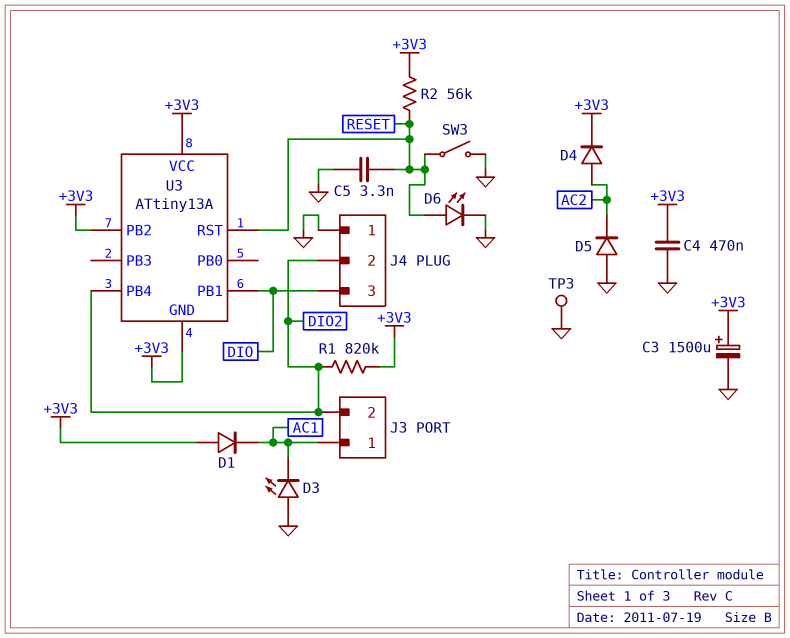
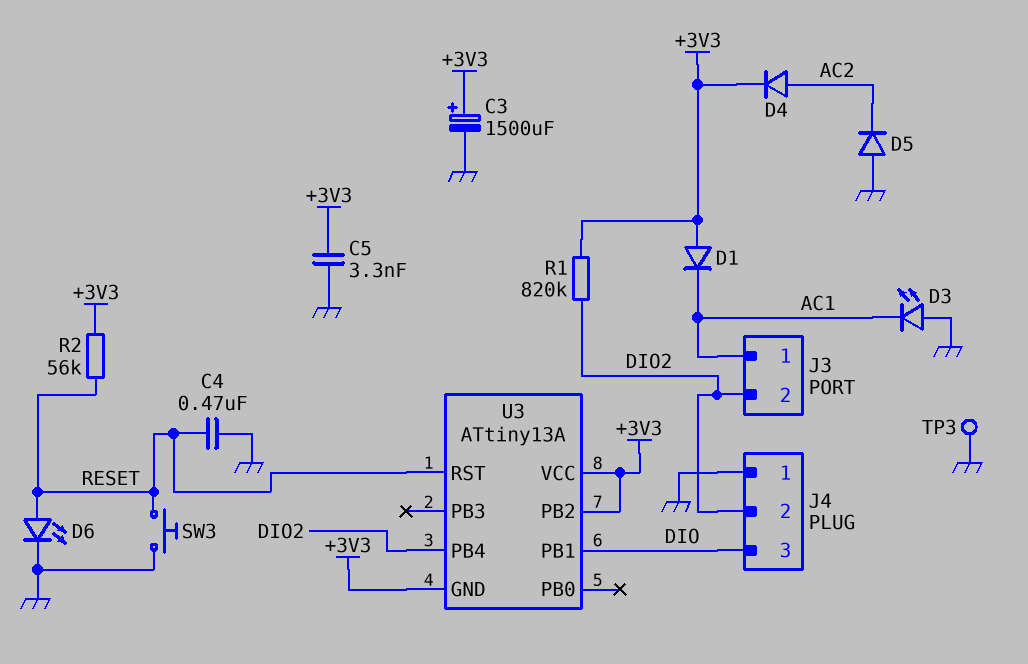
C4: 470nF (+3V3, GND) -> 470nF (GND, RESET)
C5: 3.3nF (GND, RESET) -> 3.3nF (+3V3, GND)
SW3: switch (GND, RESET) -> button (GND, RESET)

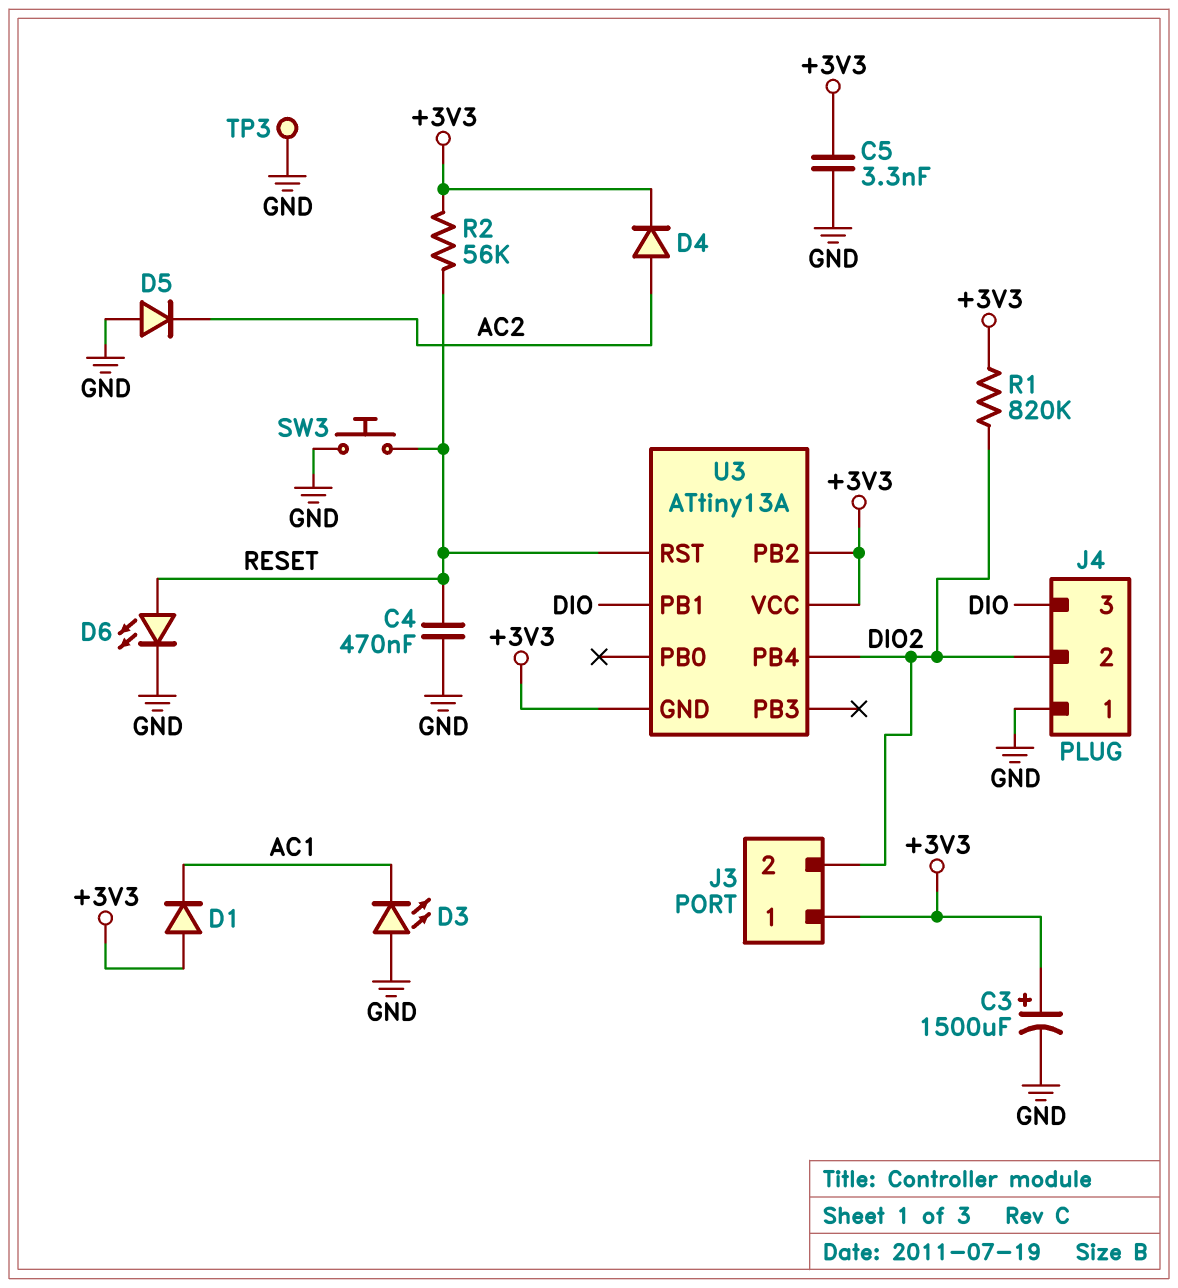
J3 pin 1: AC1 -> +3V3

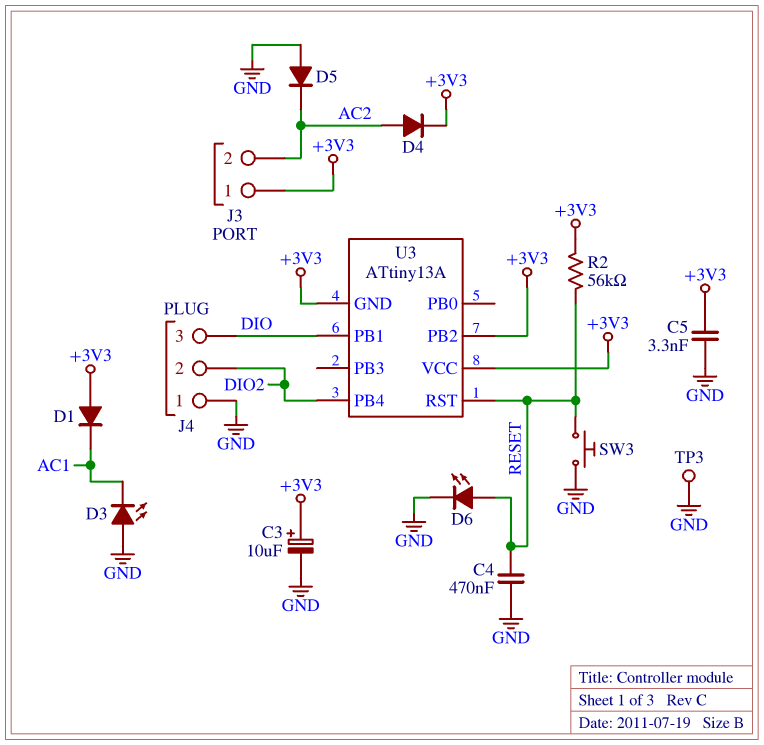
C3: 1500uF (plus +3V3, minus GND) -> 10uF (plus +3V3, minus GND)
J3 pin 2: DIO2 -> AC2
R1: 820k (+3V3, DIO2) -> none

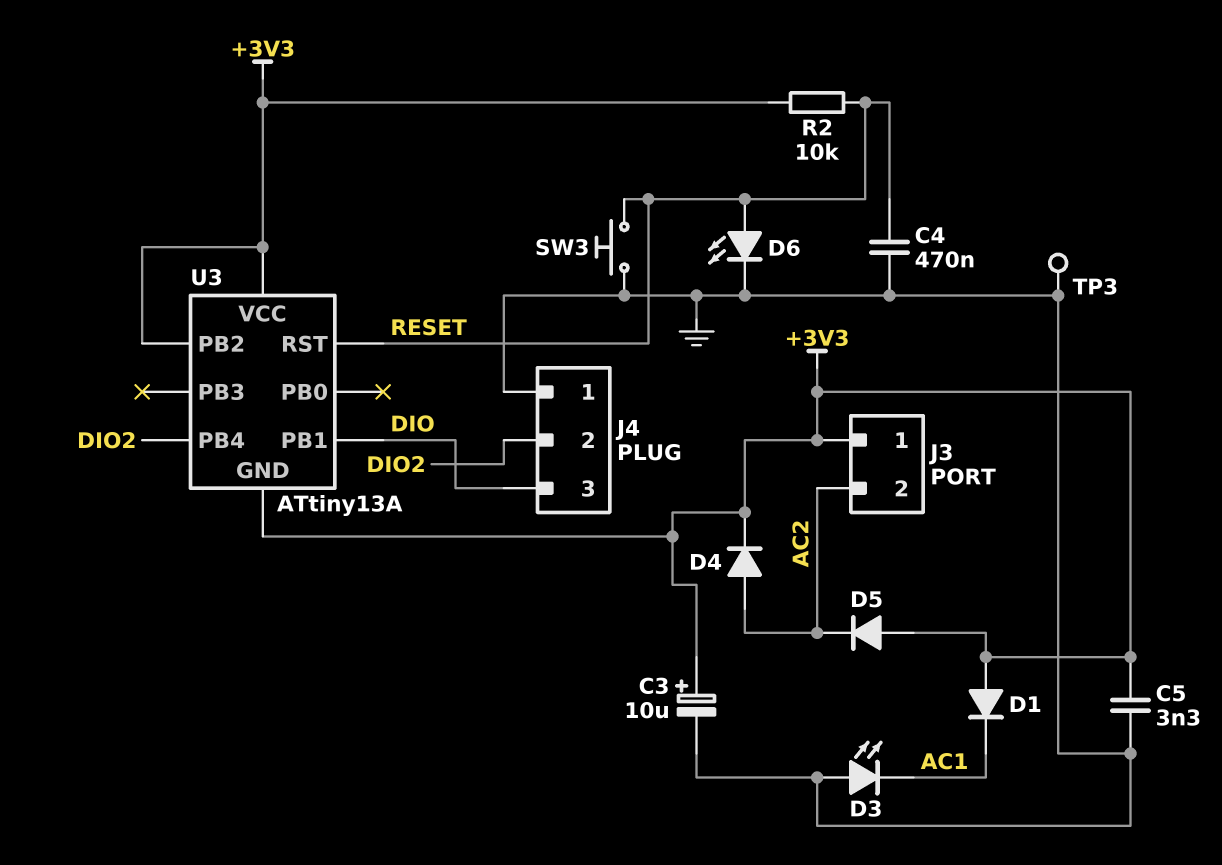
D5: diode (A GND, K AC2) -> diode (A +3V3, K AC2)
R2: 56k (+3V3, RESET) -> 10k (+3V3, RESET)

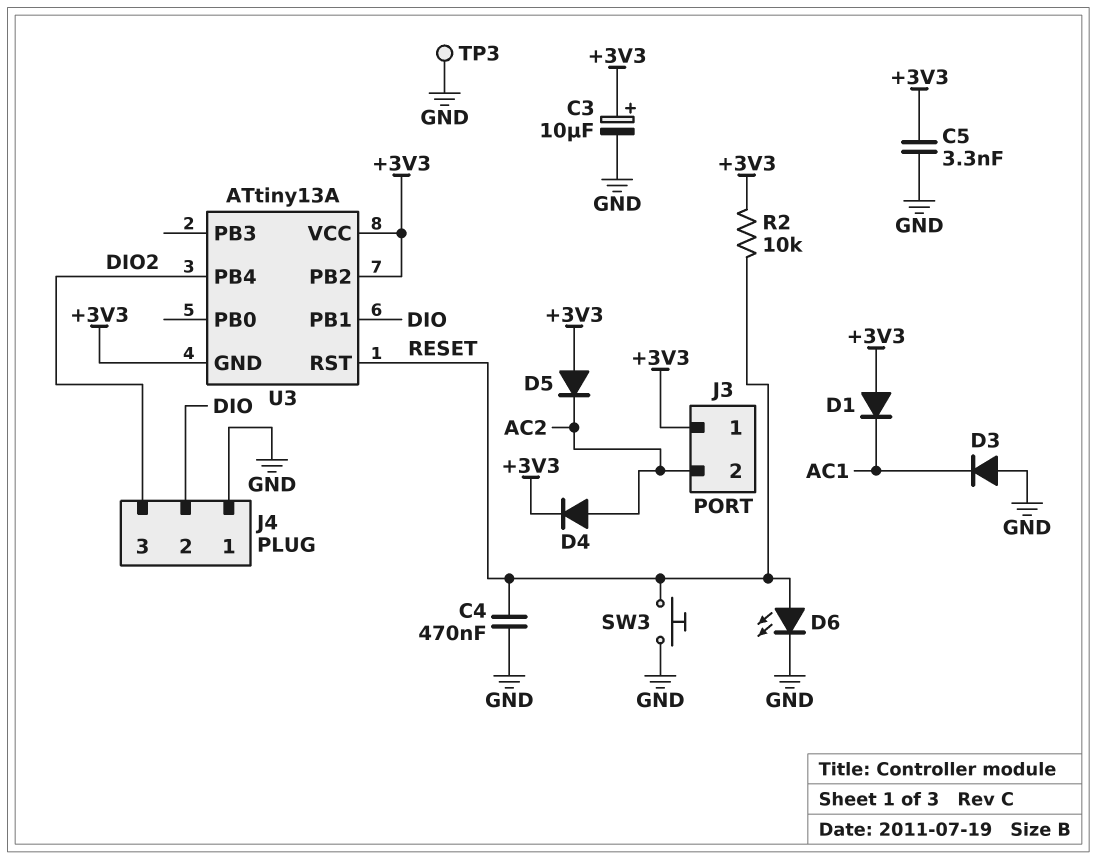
D3: LED (A GND, K AC1) -> diode (A GND, K AC1)
J4 pin 2: DIO2 -> DIO
J4 pin 3: DIO -> DIO2

